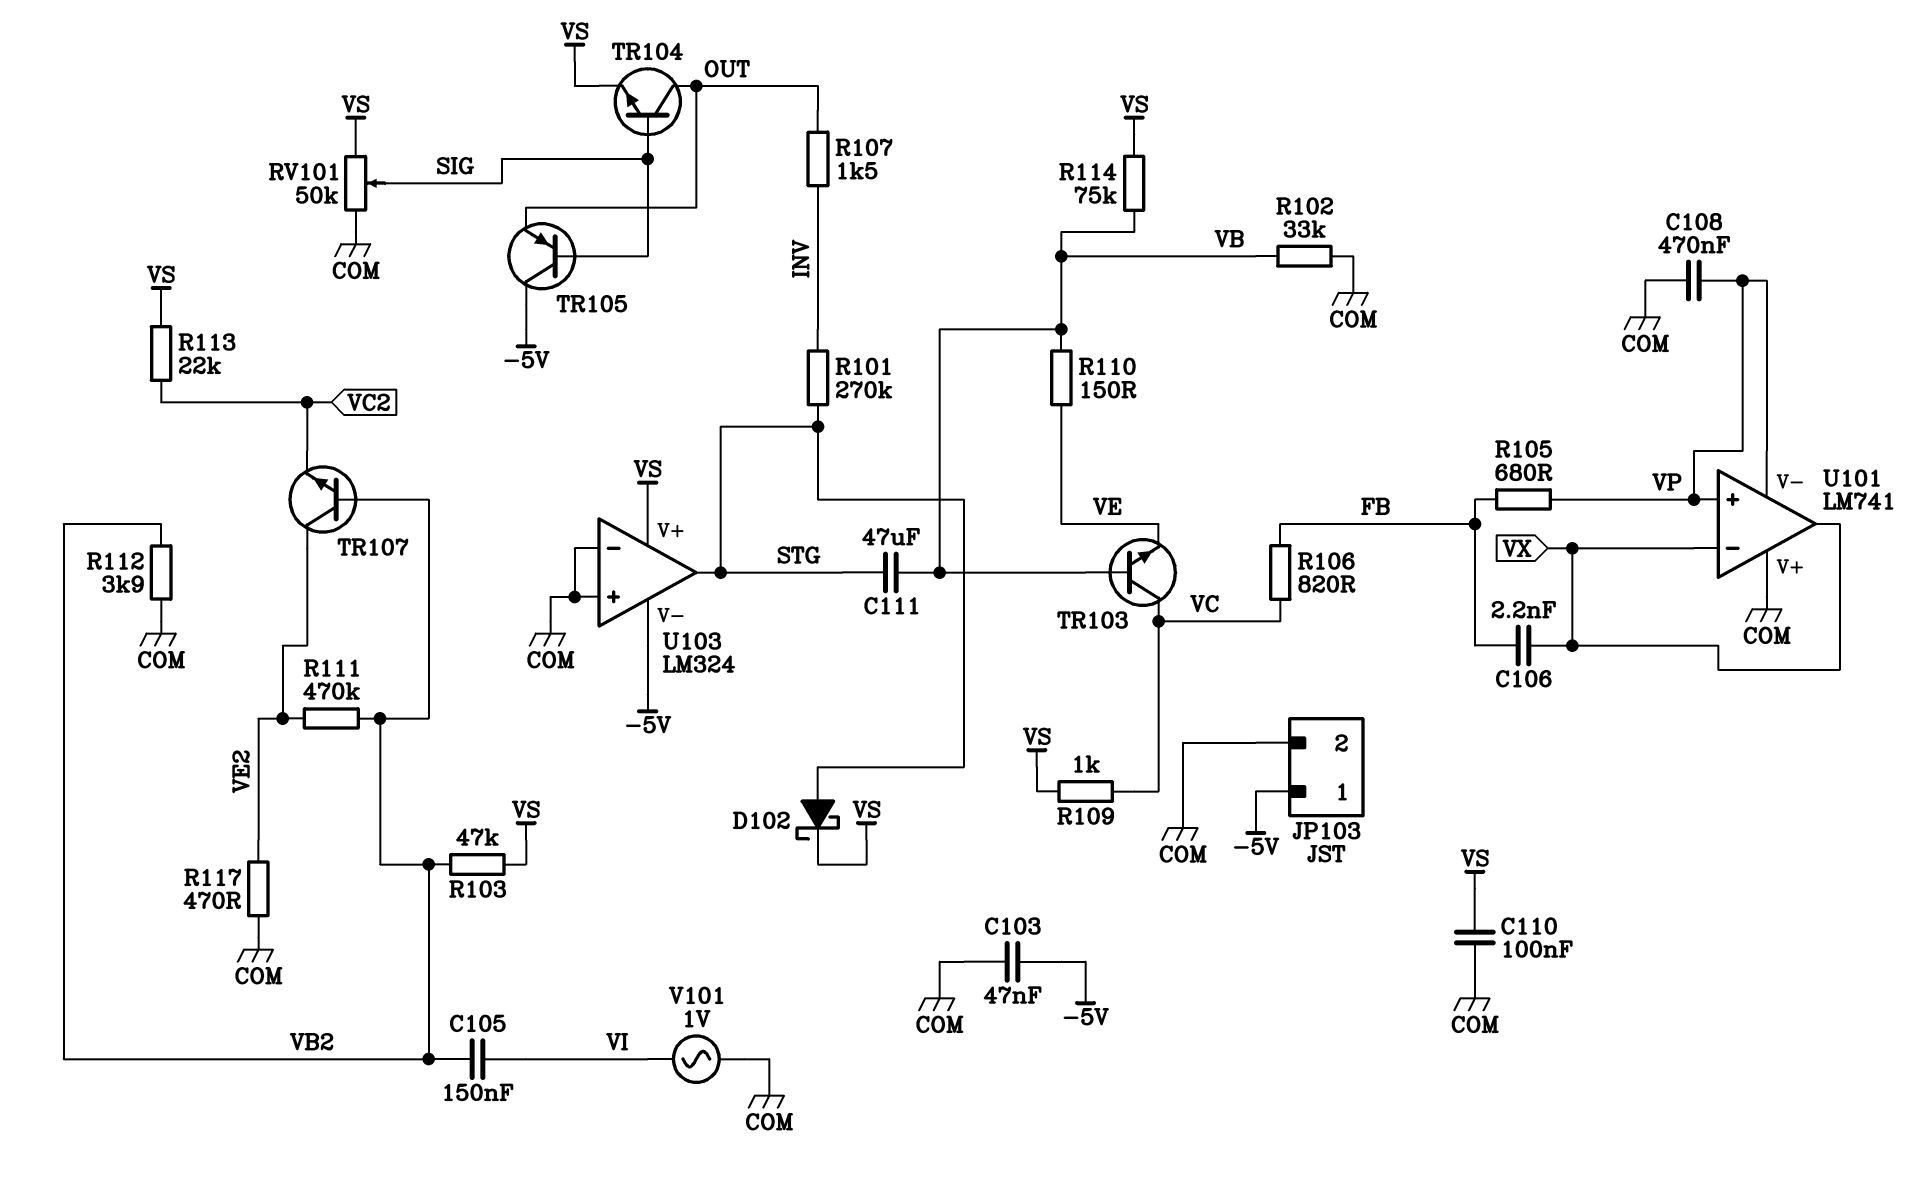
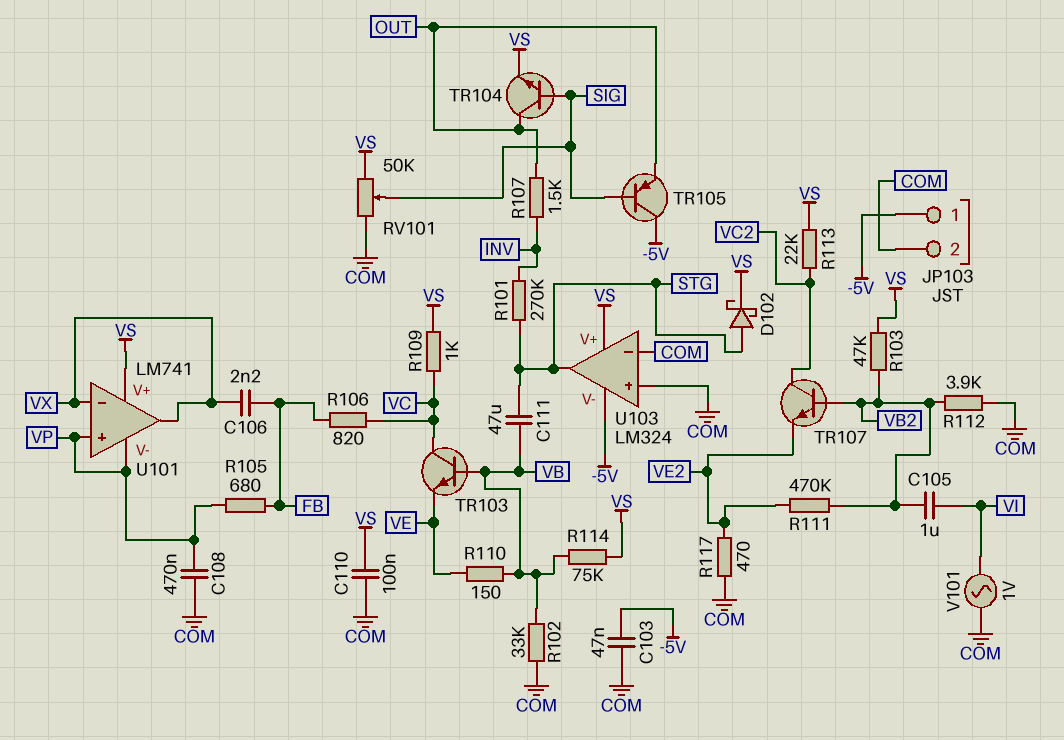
C105: 150nF (VB2, VI) -> 1uF (VB2, VI)
TR107: NPN (B VB2, C VE2, E VC2) -> NPN (B VB2, C VC2, E VE2)
U101 pin V+: COM -> VS

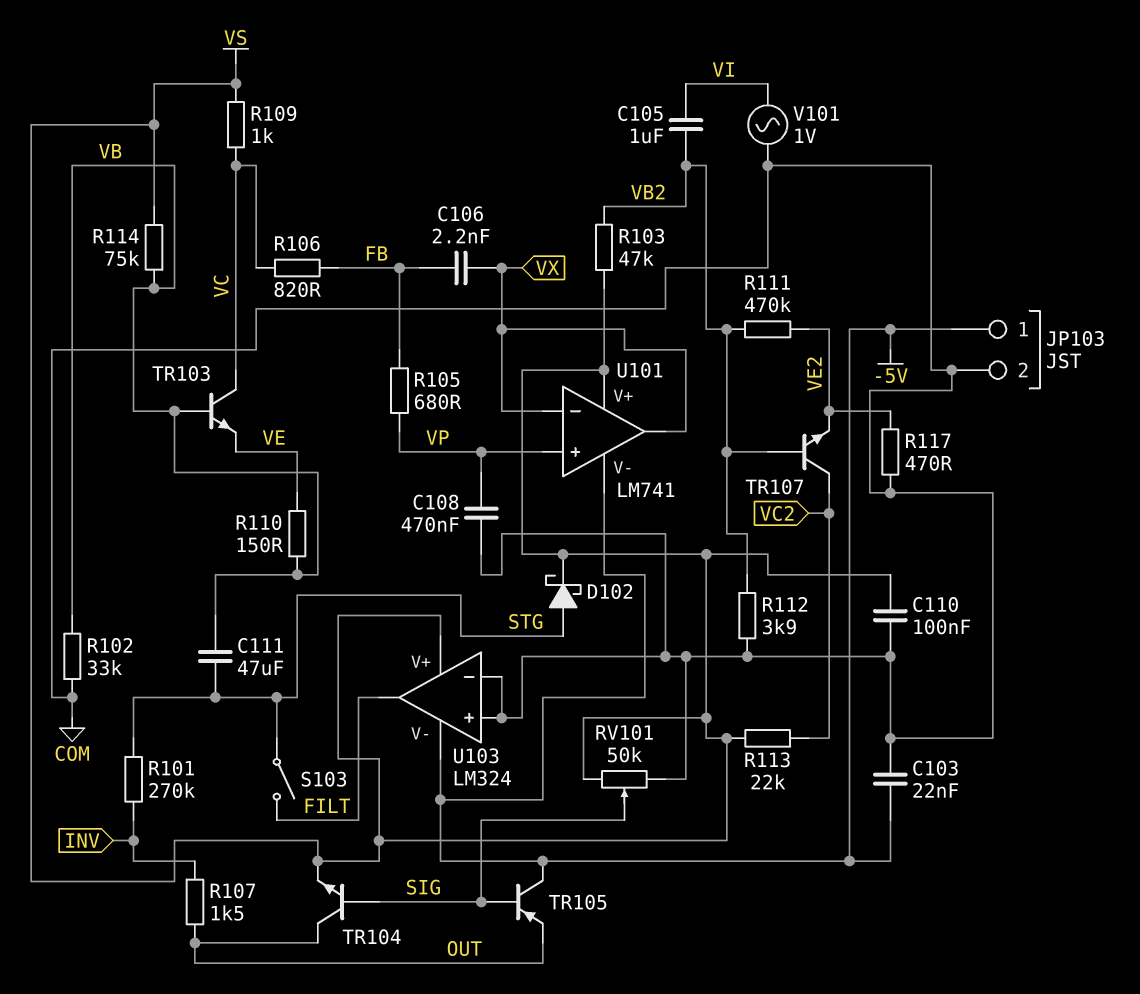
C103: 47nF (-5V, COM) -> 22nF (-5V, COM)
S103: none -> switch (FILT, STG)
U101 pin V-: VP -> -5V
U103 pin out: STG -> FILT

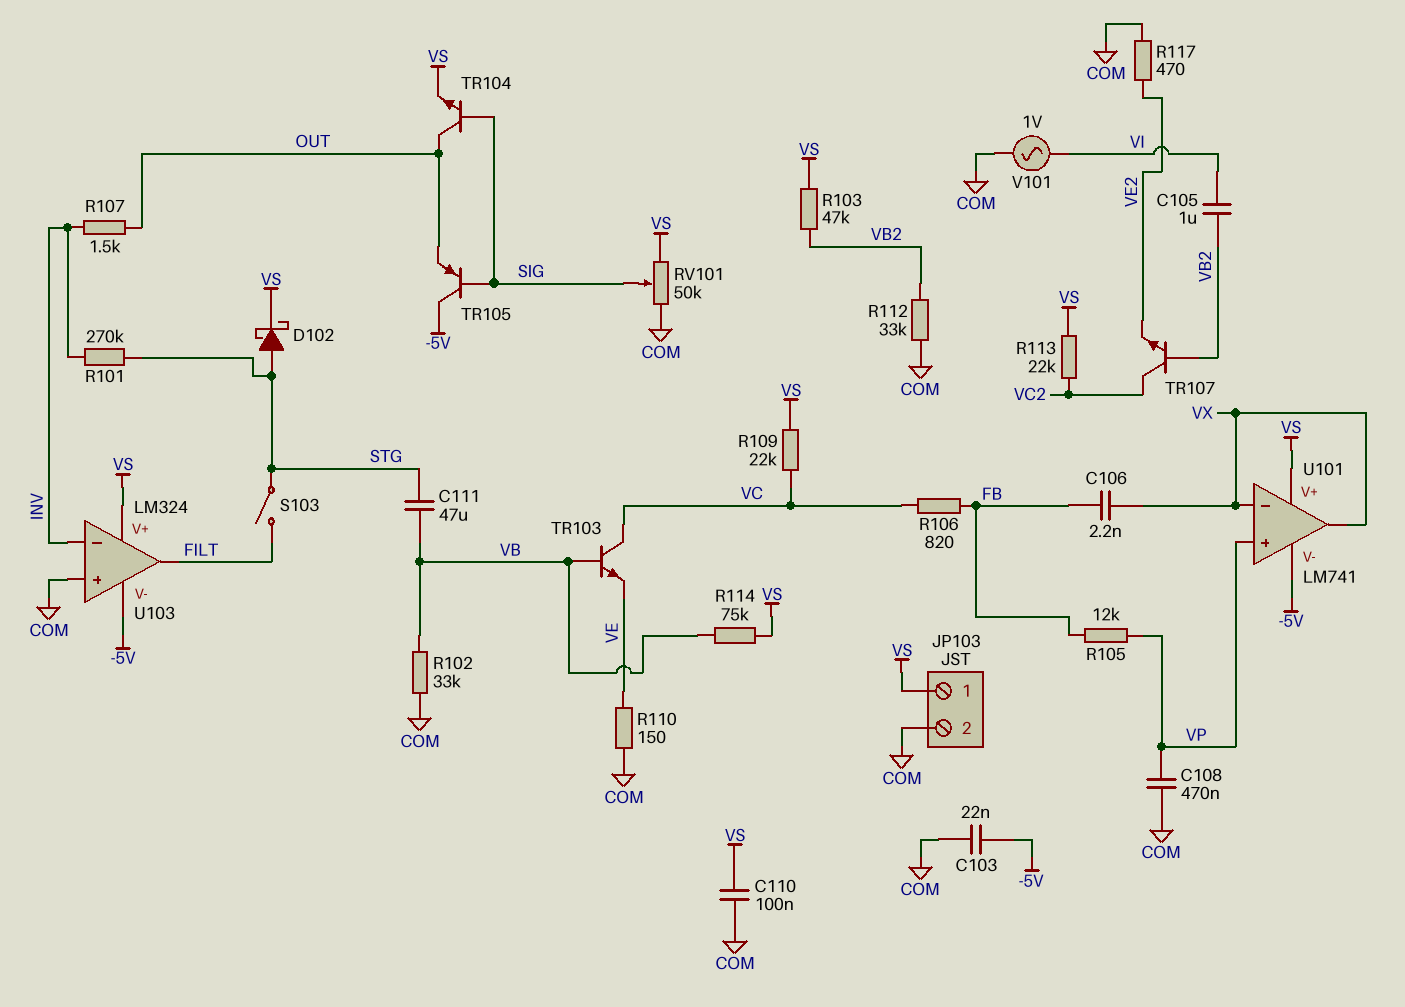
JP103 pin 1: -5V -> VS
R105: 680 (FB, VP) -> 12k (FB, VP)
R109: 1k (VC, VS) -> 22k (VC, VS)
R110: 150 (VB, VE) -> 150 (COM, VE)
R111: 470k (VB2, VE2) -> none
R112: 3.9k (COM, VB2) -> 33k (COM, VB2)
U103 pin in-: COM -> INV

